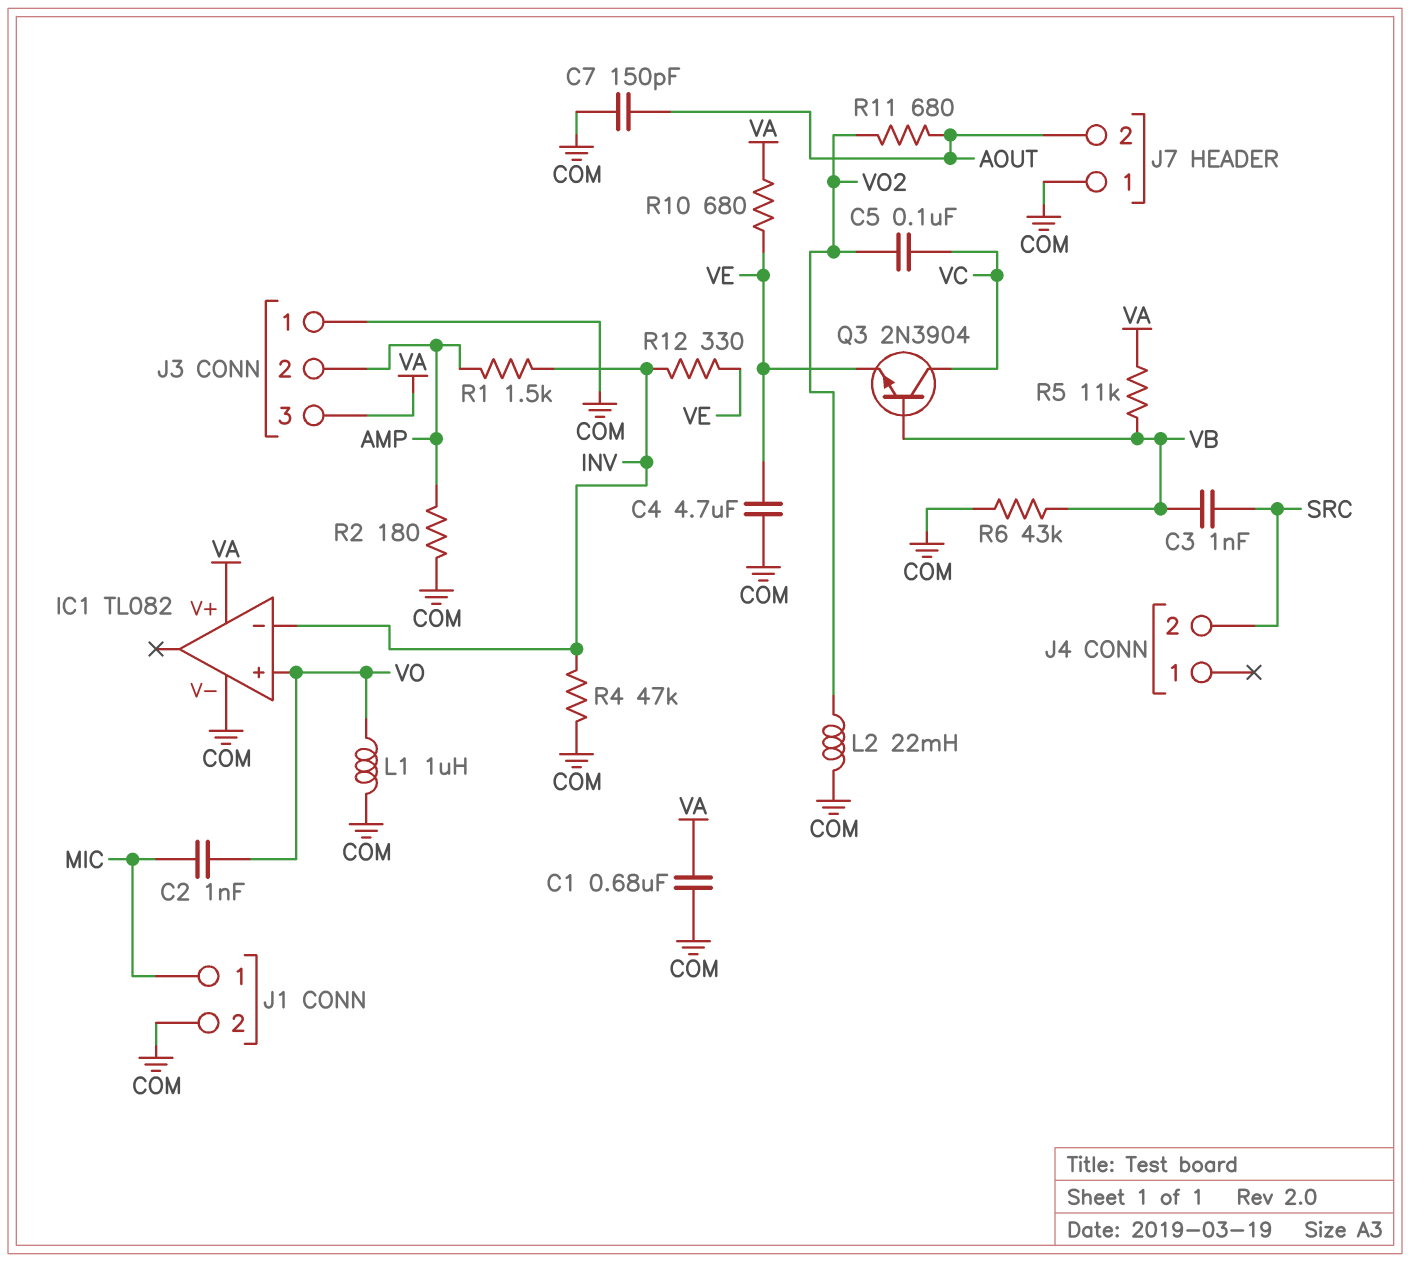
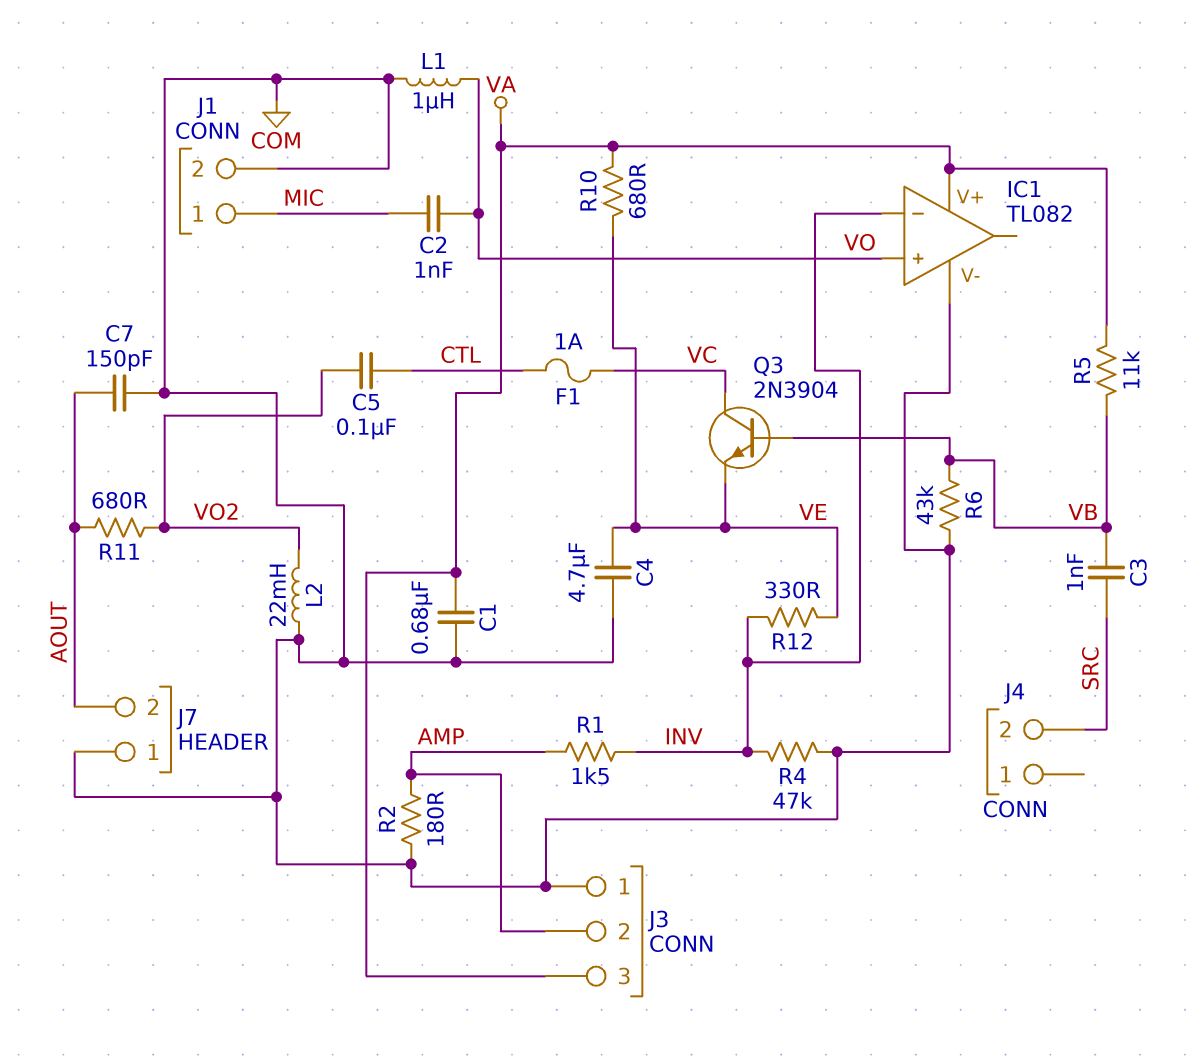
C5: 100nF (VC, VO2) -> 100nF (CTL, VO2)
F1: none -> 1A (CTL, VC)

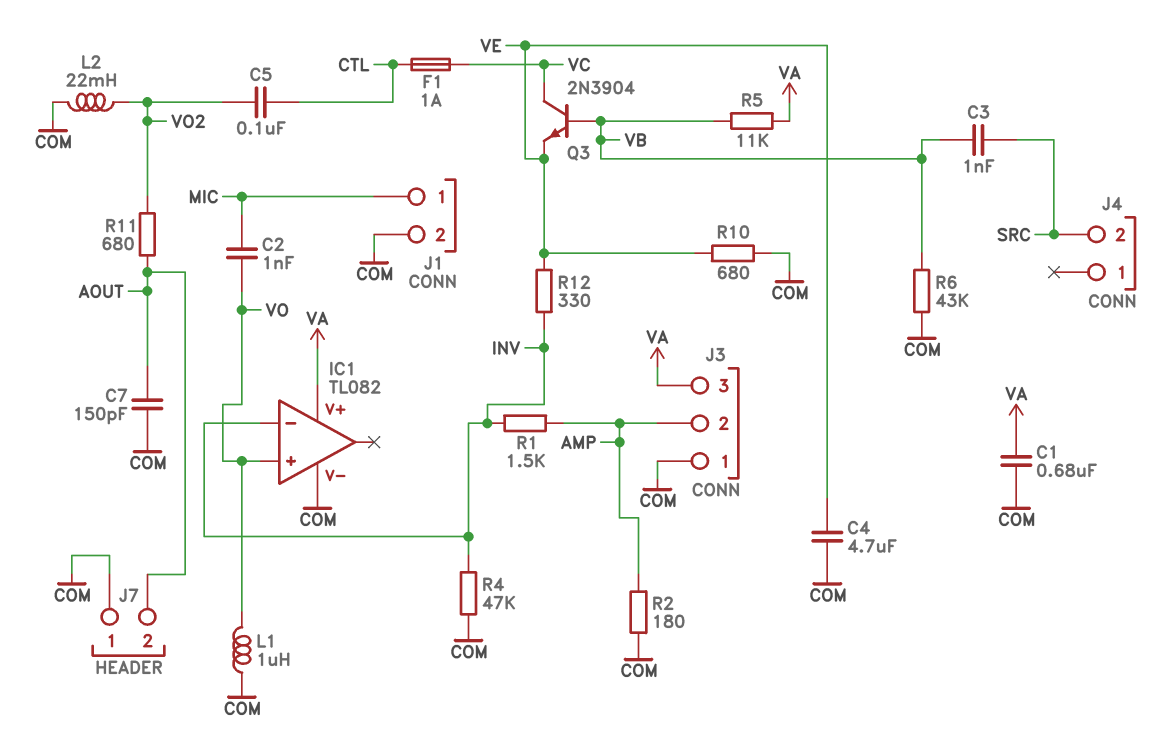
R10: 680 (VA, VE) -> 680 (COM, VE)

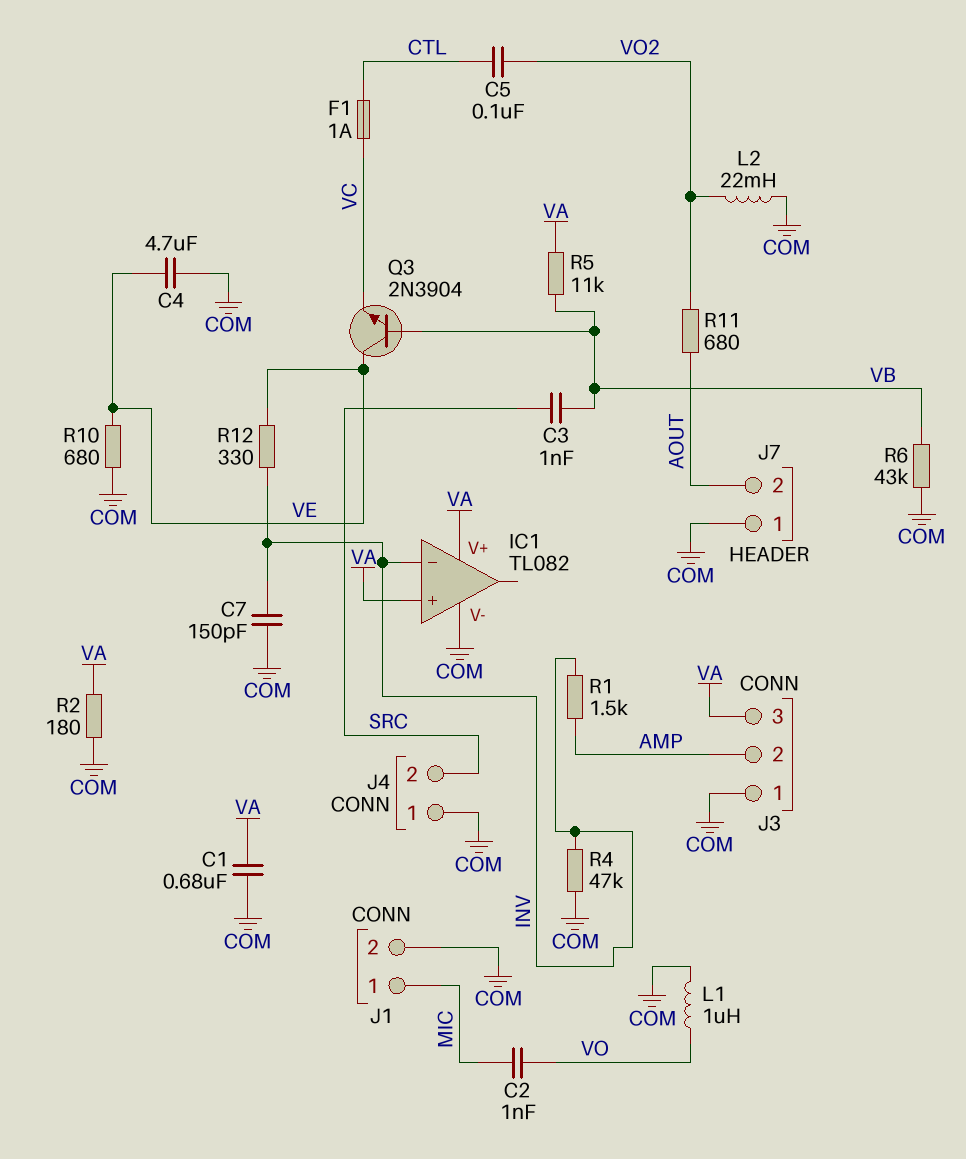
C7: 150pF (AOUT, COM) -> 150pF (COM, INV)
IC1 pin in+: VO -> VA
J4 pin 1: none -> COM
Q3: NPN 2N3904 (B VB, C VC, E VE) -> NPN 2N3904 (B VB, C VE, E VC)
R2: 180 (AMP, COM) -> 180 (COM, VA)

